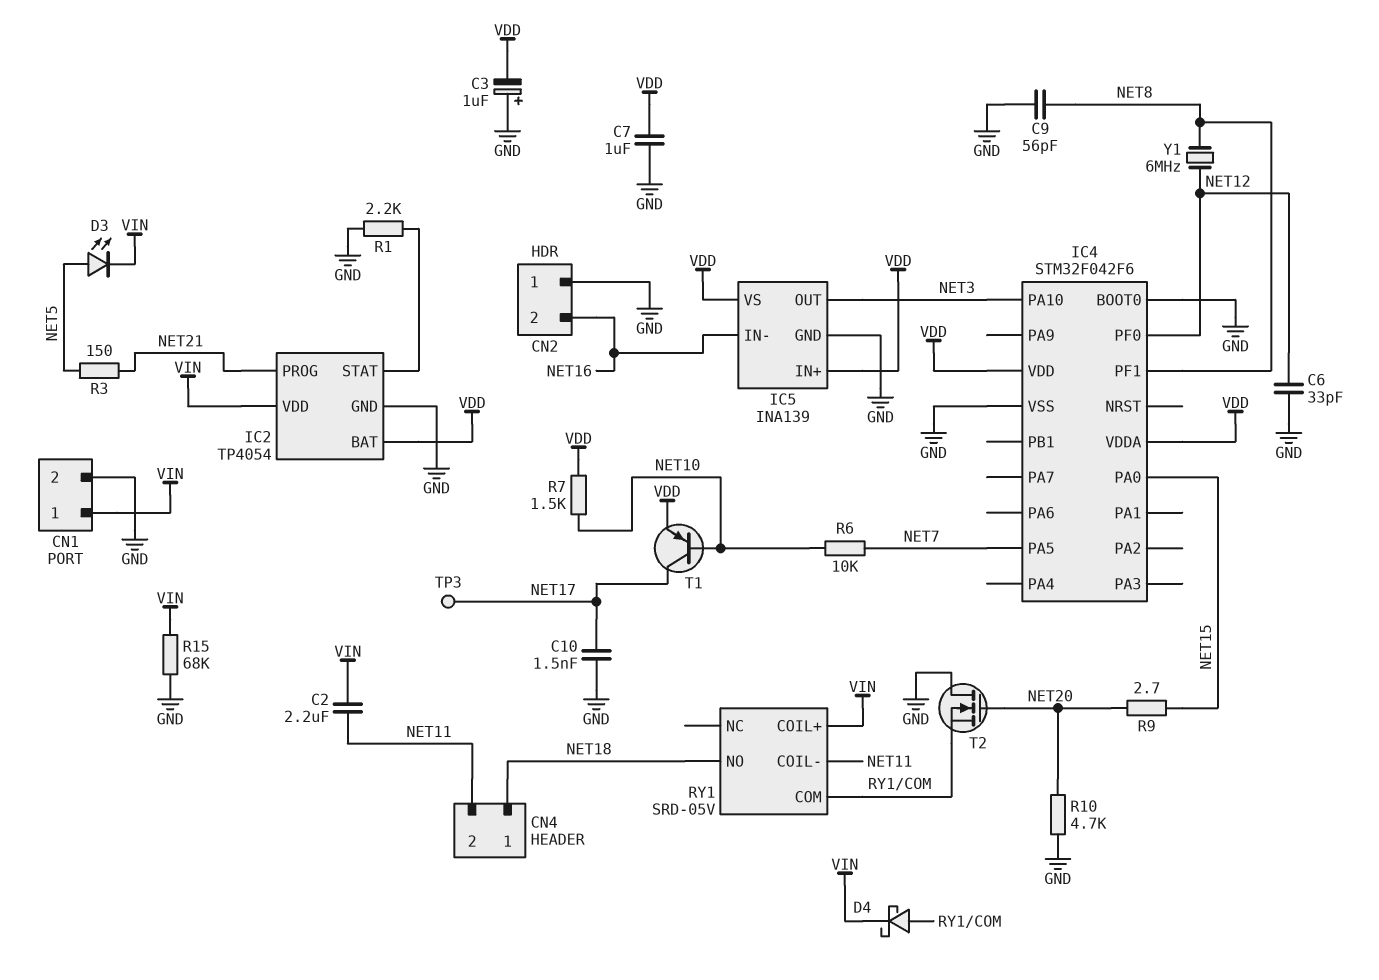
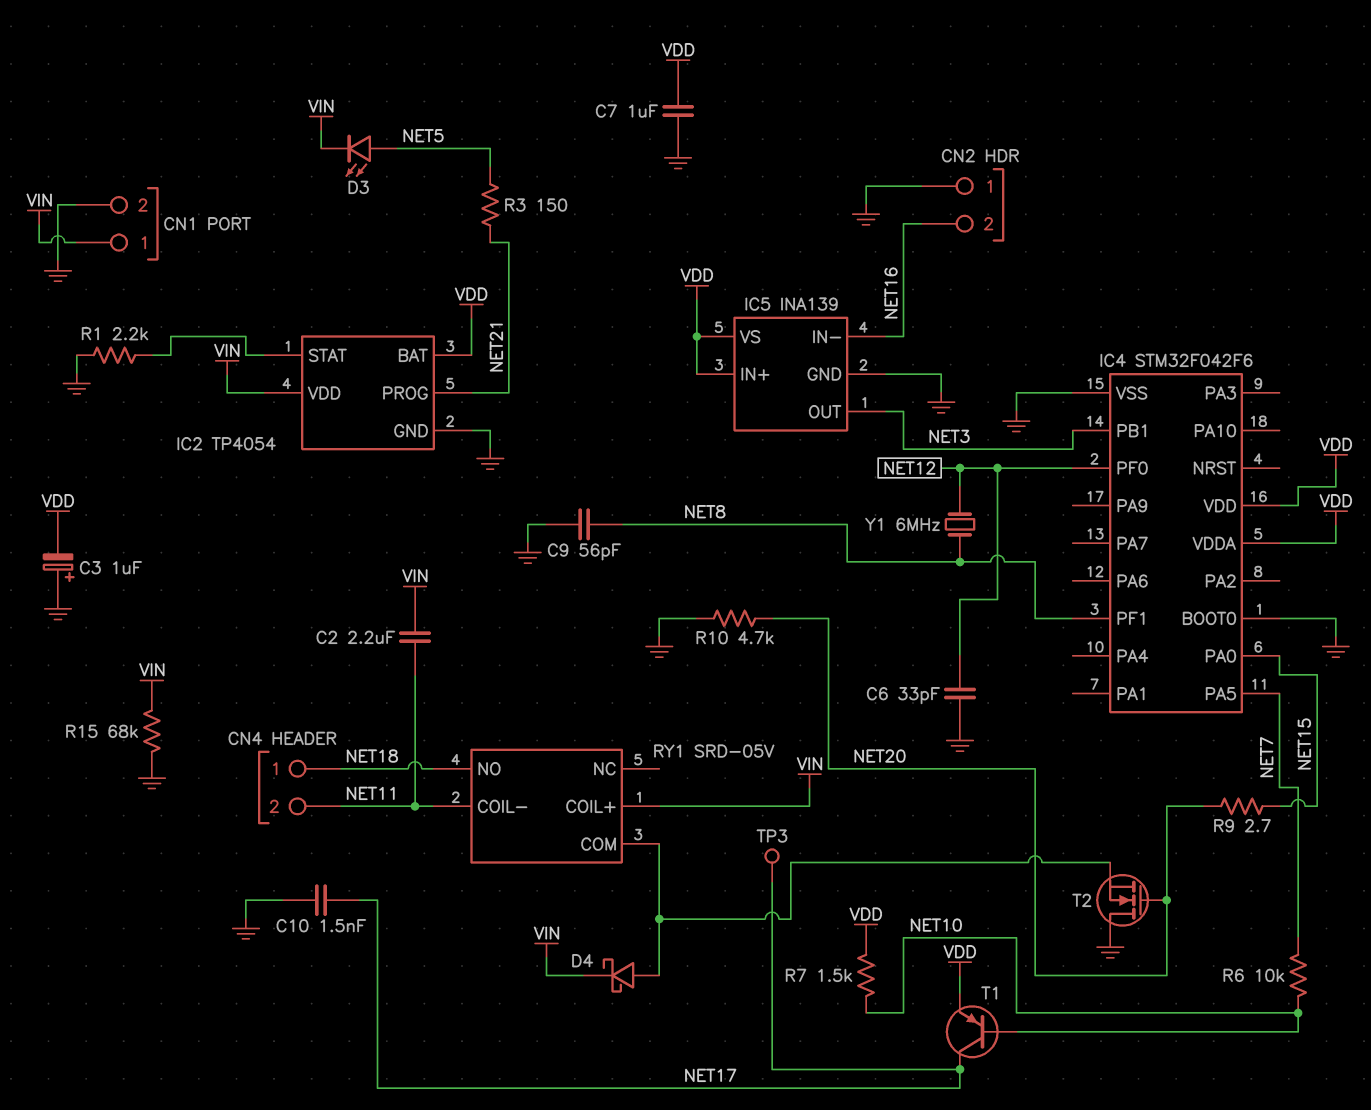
IC4 pin PA10: NET3 -> none
IC4 pin PB1: none -> NET3

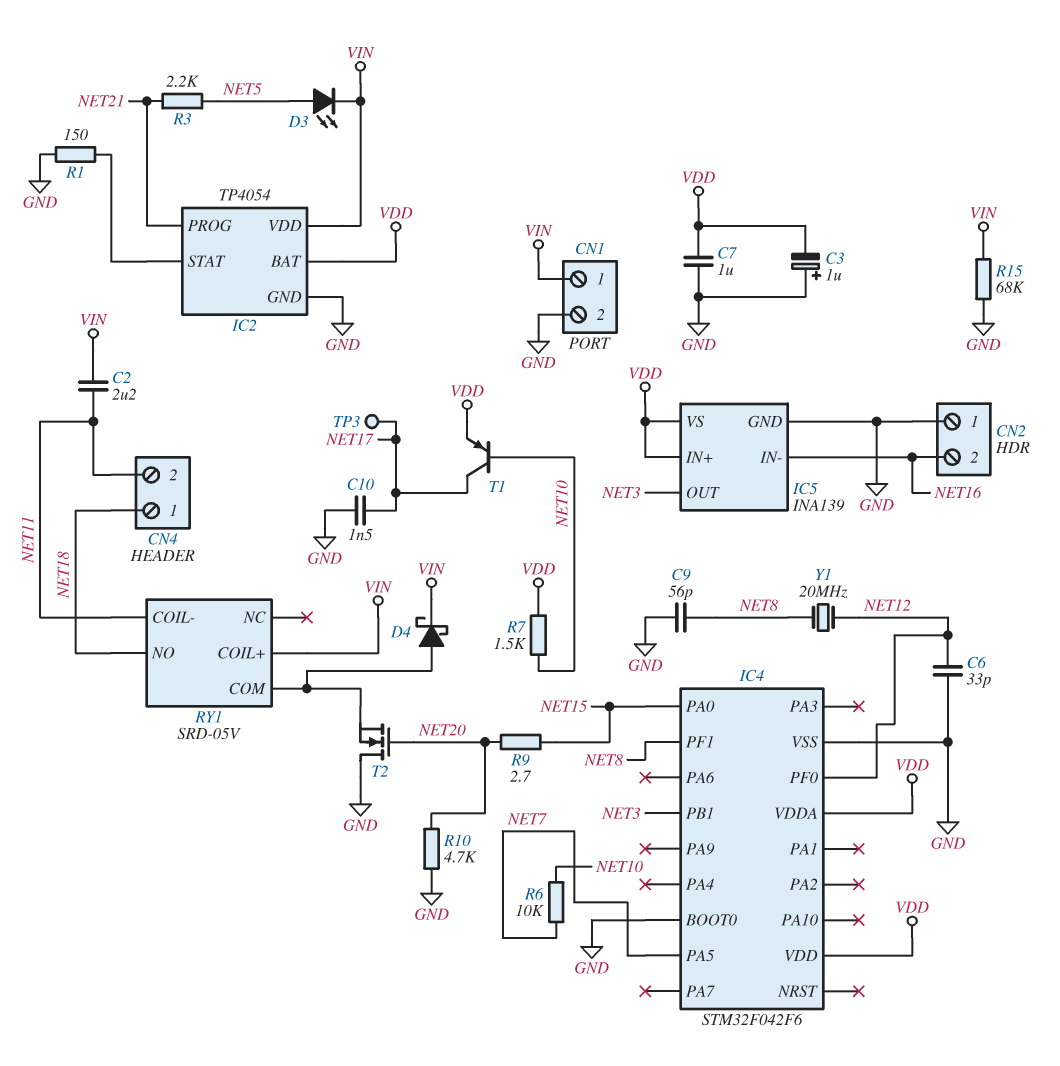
R1: 2.2k (GND, IC2/STAT) -> 150 (GND, IC2/STAT)
R3: 150 (NET5, NET21) -> 2.2k (NET5, NET21)
Y1: 6MHz (NET8, NET12) -> 20MHz (NET8, NET12)

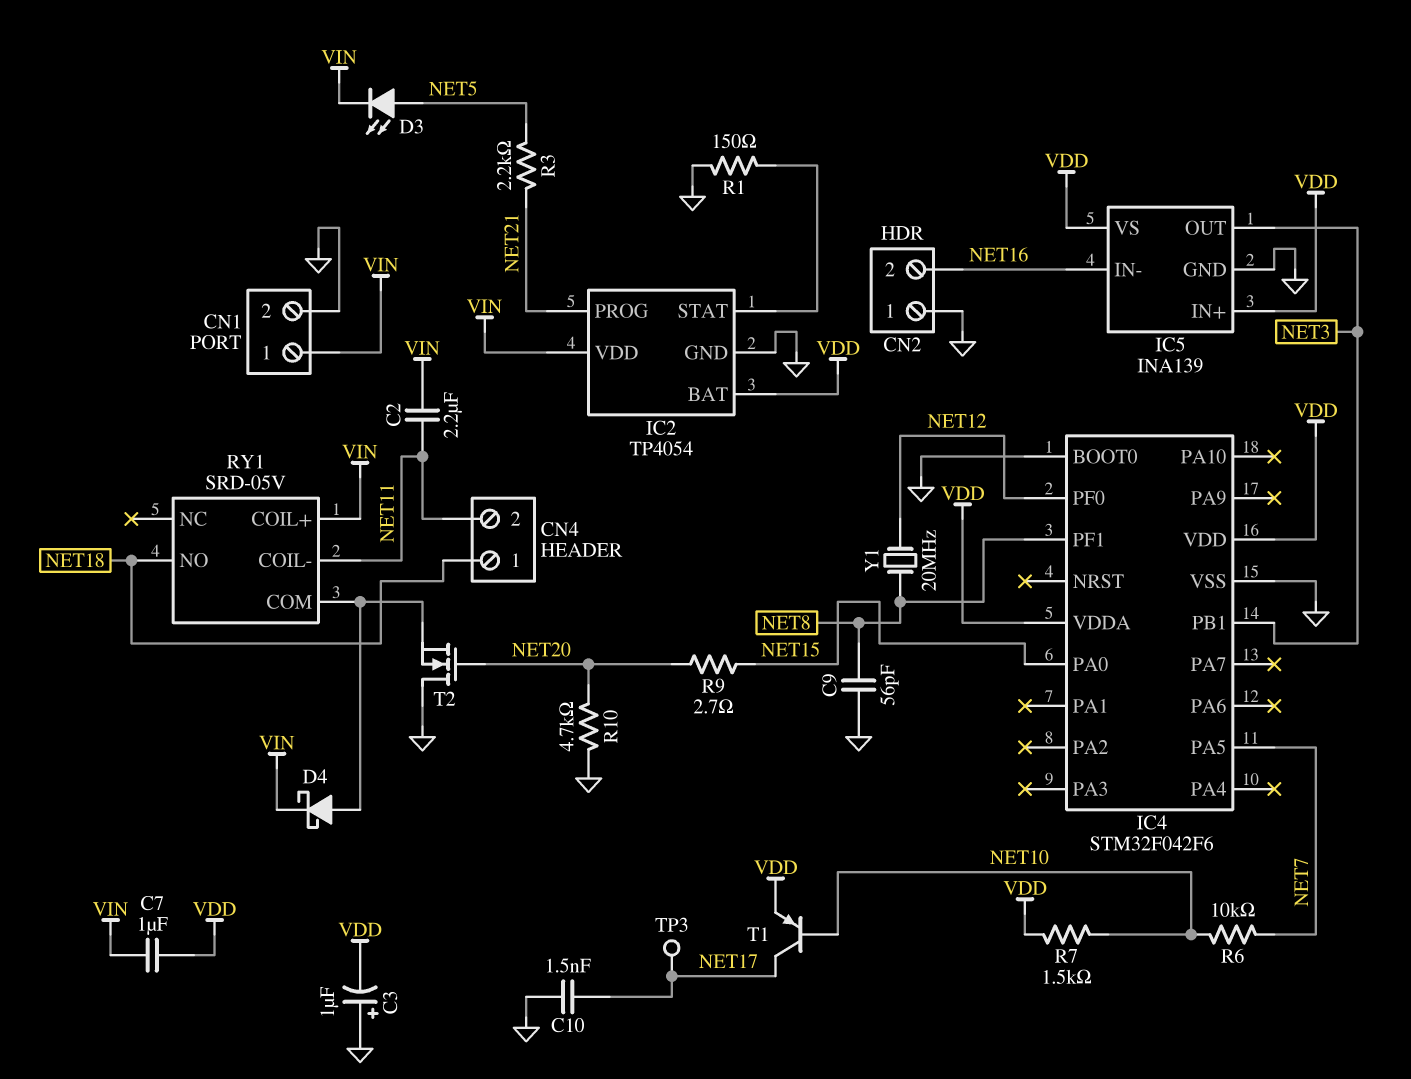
C6: 33pF (GND, NET12) -> none
C7: 1uF (GND, VDD) -> 1uF (VDD, VIN)
R15: 68k (GND, VIN) -> none

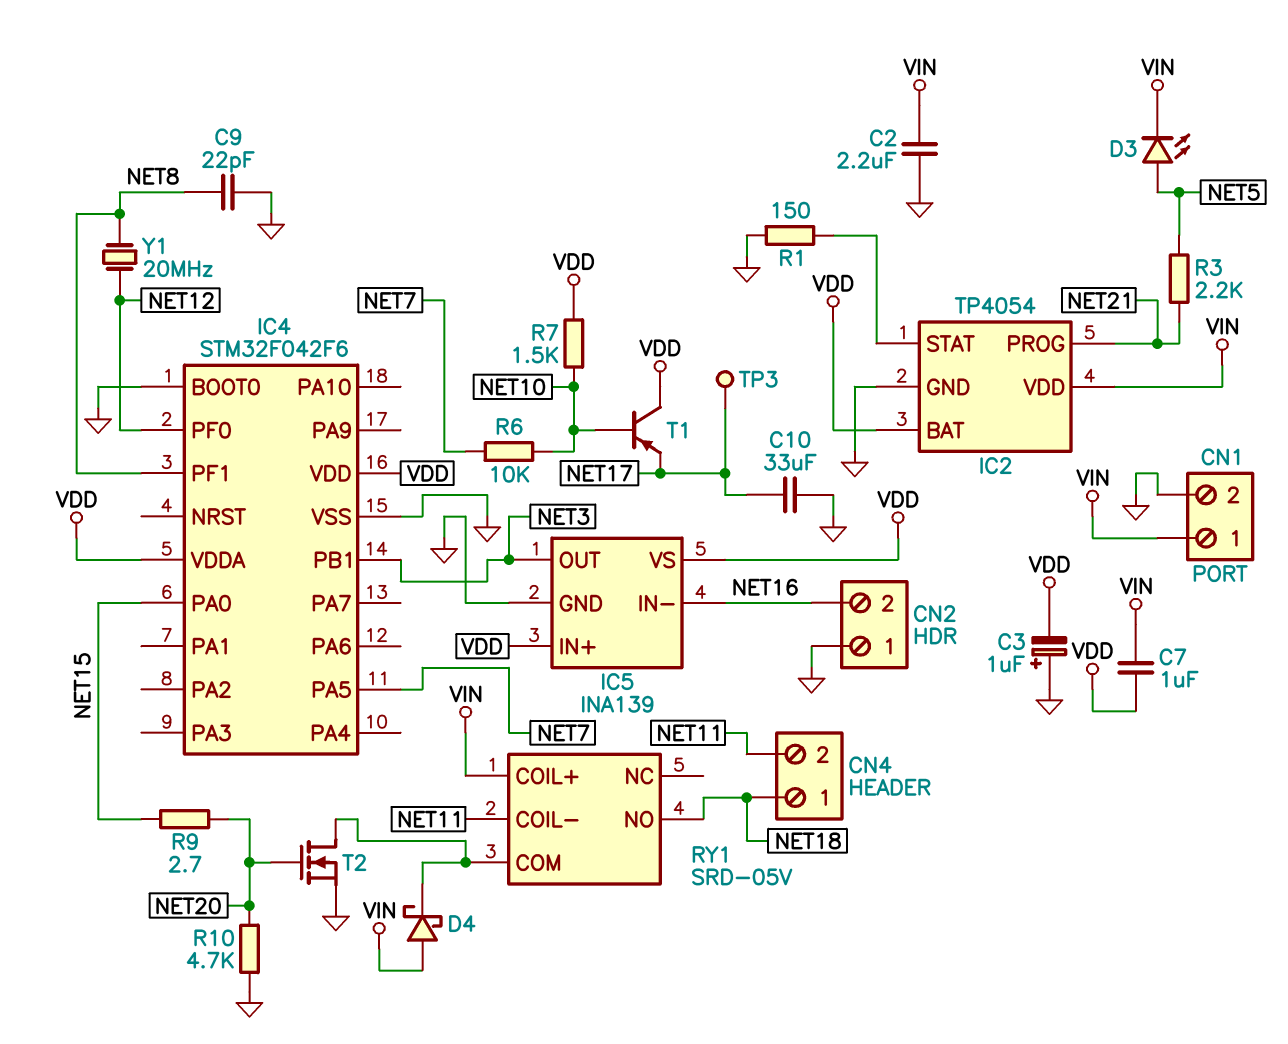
C2: 2.2uF (NET11, VIN) -> 2.2uF (GND, VIN)
C9: 56pF (GND, NET8) -> 22pF (GND, NET8)
C10: 1.5nF (GND, NET17) -> 33uF (GND, NET17)
D4: schottky (A RY1/COM, K VIN) -> schottky (A VIN, K RY1/COM)
T1: PNP (B NET10, C NET17, E VDD) -> PNP (B NET10, C VDD, E NET17)
T2: NMOS (G NET20, D GND, S RY1/COM) -> NMOS (G NET20, D RY1/COM, S GND)

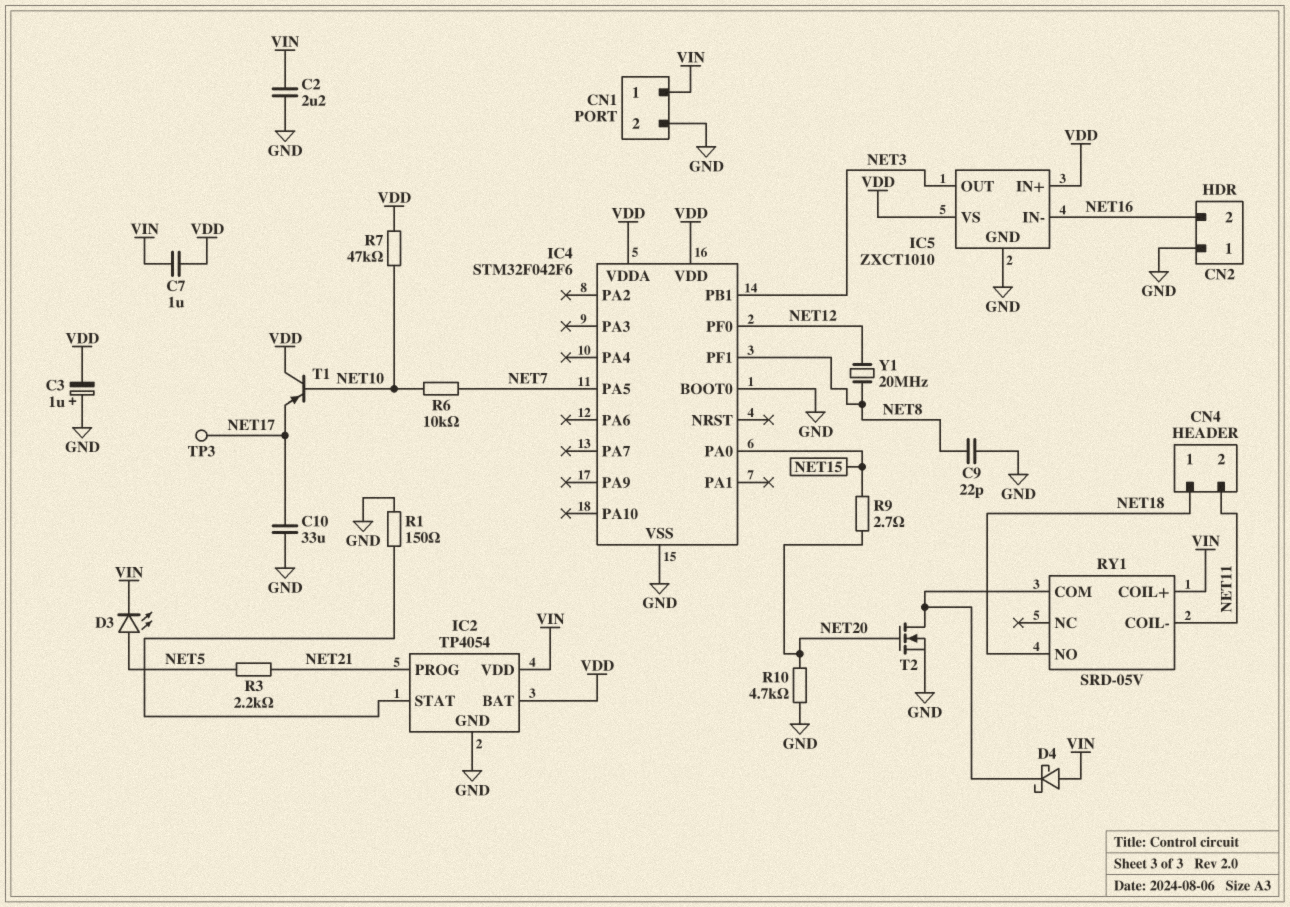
IC5: INA139 -> ZXCT1010
R7: 1.5k (NET10, VDD) -> 47k (NET10, VDD)

